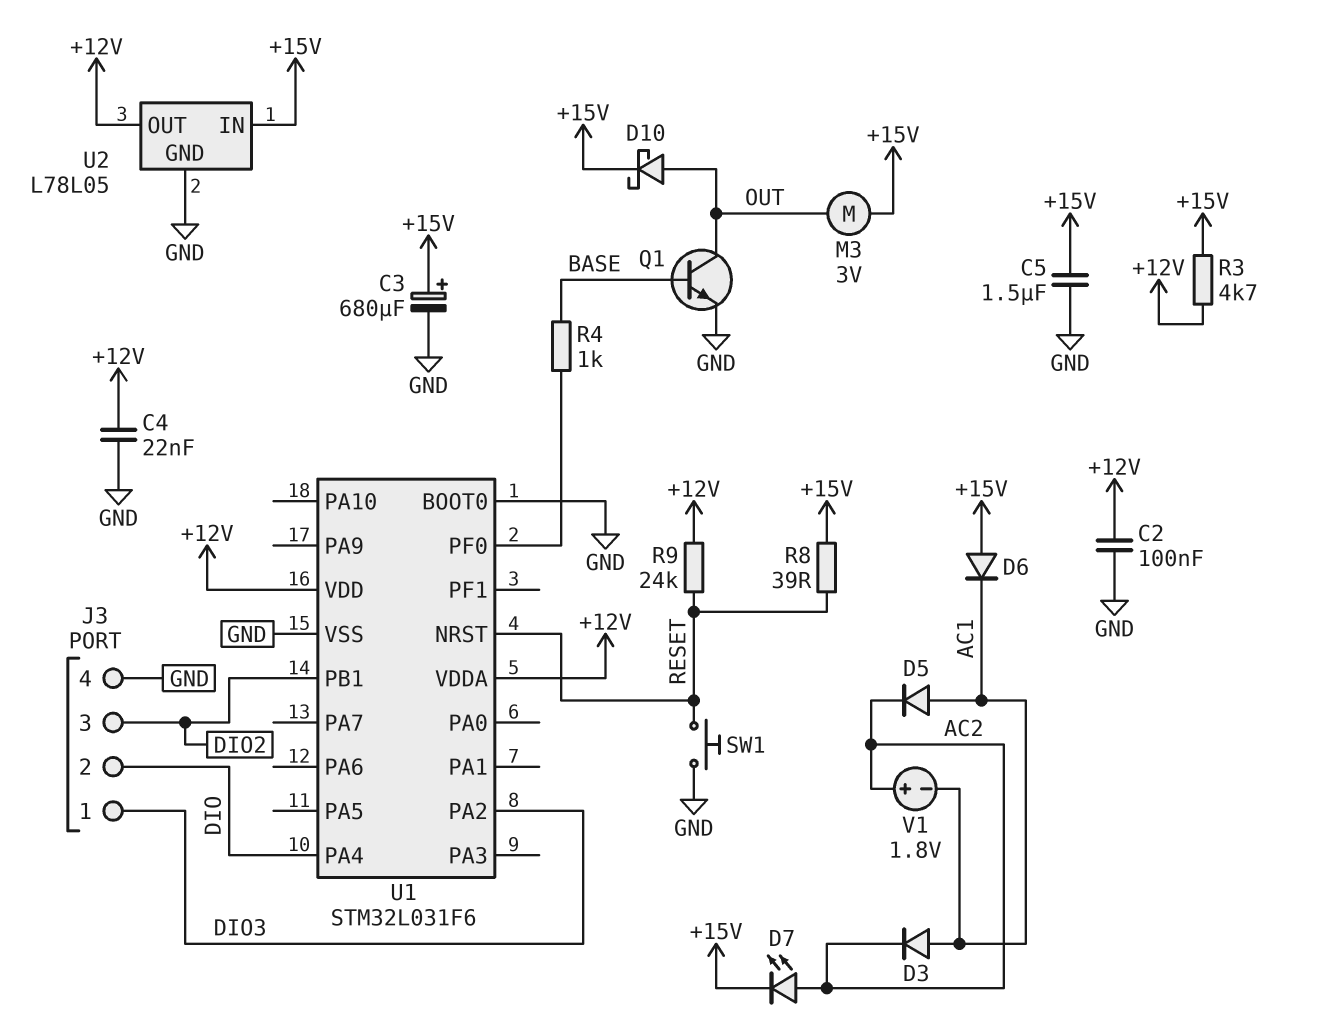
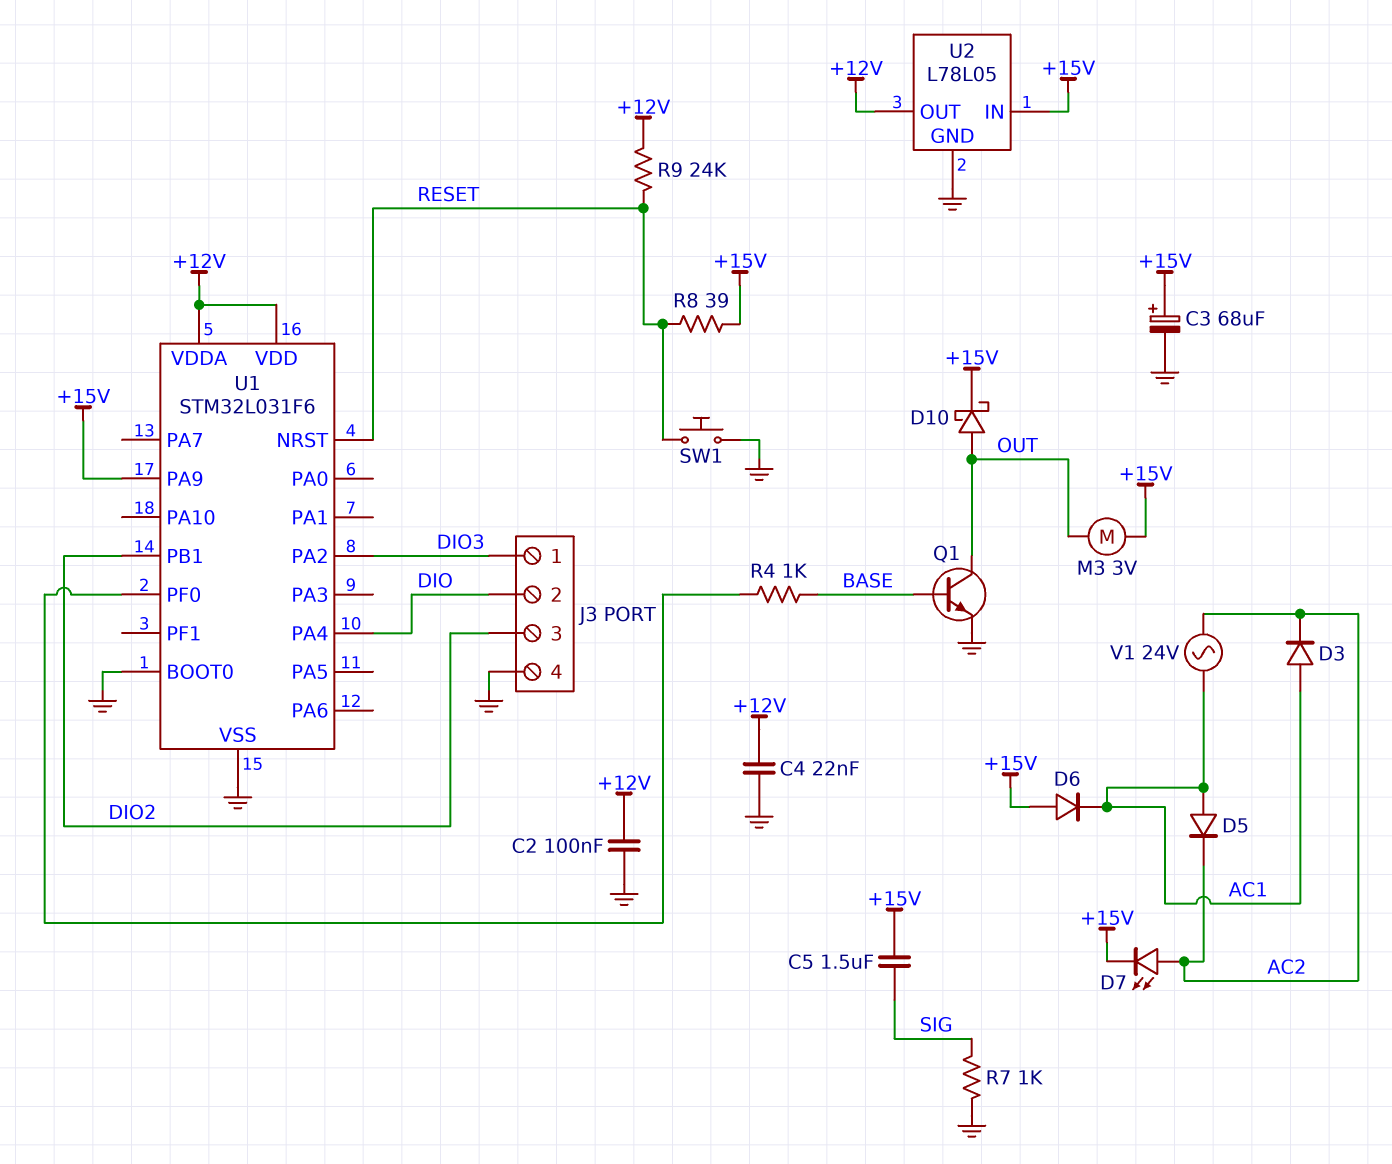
C3: 680uF (plus +15V, minus GND) -> 68uF (plus +15V, minus GND)
C5: 1.5uF (+15V, GND) -> 1.5uF (+15V, SIG)
R3: 4.7k (+12V, +15V) -> none
R7: none -> 1k (GND, SIG)
U1 pin PA9: none -> +15V
V1: 1.8V (plus AC2, minus AC1) -> AC 24V (AC1, AC2)

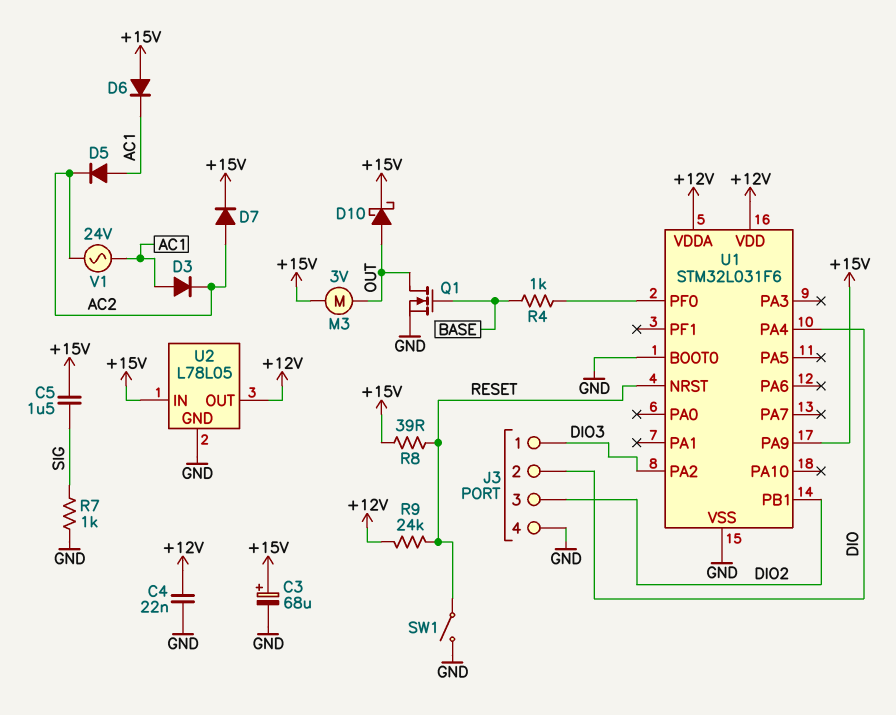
C2: 100nF (+12V, GND) -> none
D7: LED (A AC2, K +15V) -> diode (A AC2, K +15V)
Q1: NPN (B BASE, C OUT, E GND) -> NMOS (G BASE, D OUT, S GND)
SW1: button (GND, RESET) -> switch (GND, RESET)

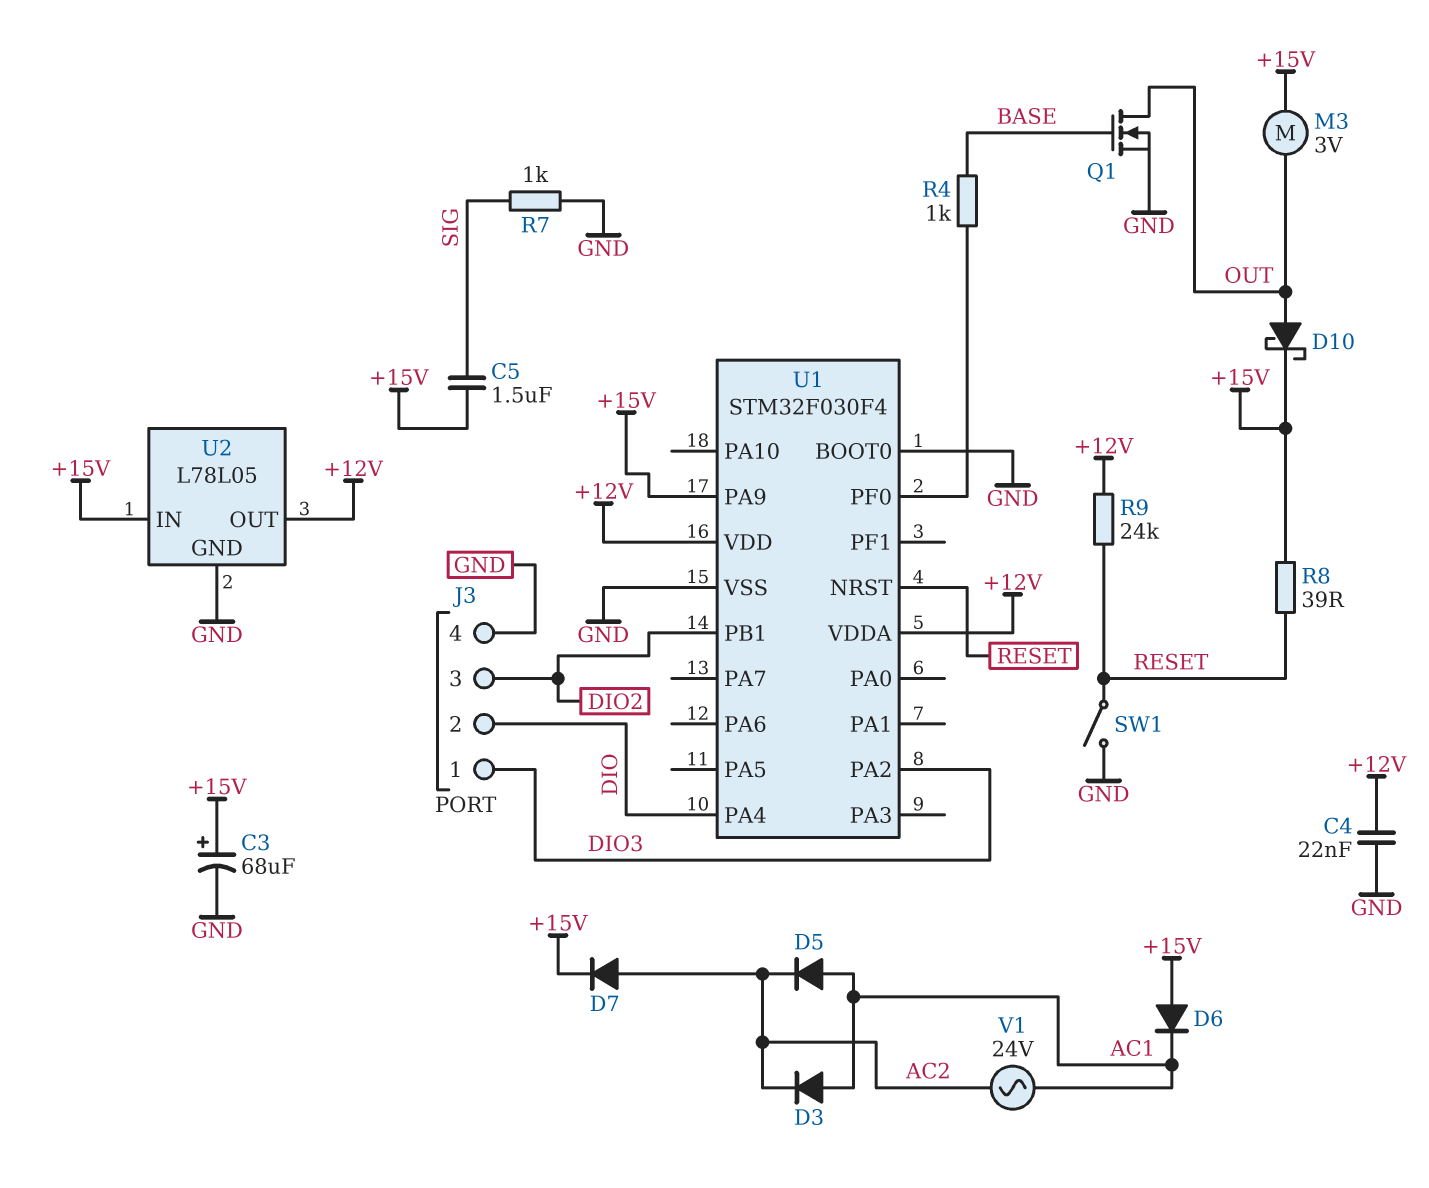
U1: STM32L031F6 -> STM32F030F4

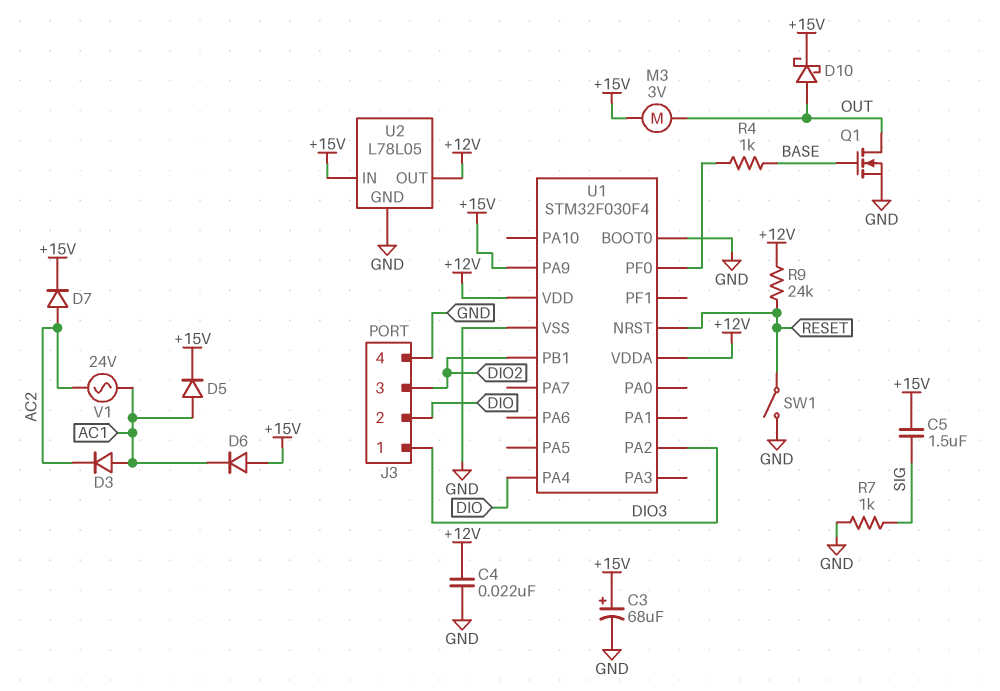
D5: diode (A AC1, K AC2) -> diode (A AC1, K +15V)
R8: 39 (+15V, RESET) -> none

